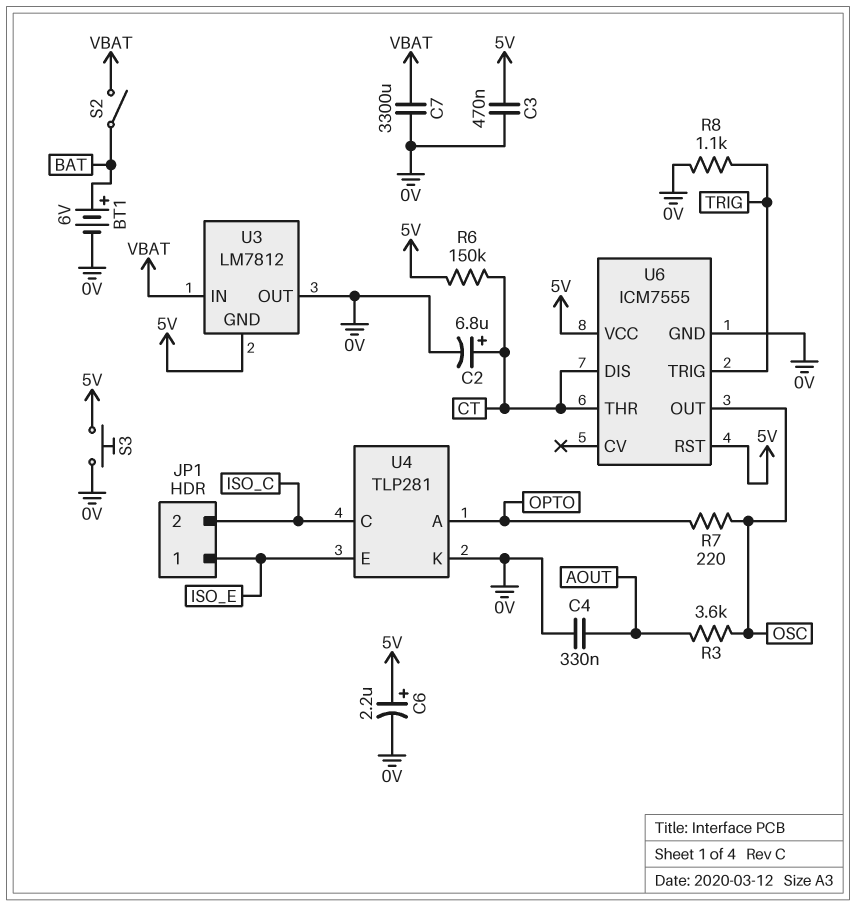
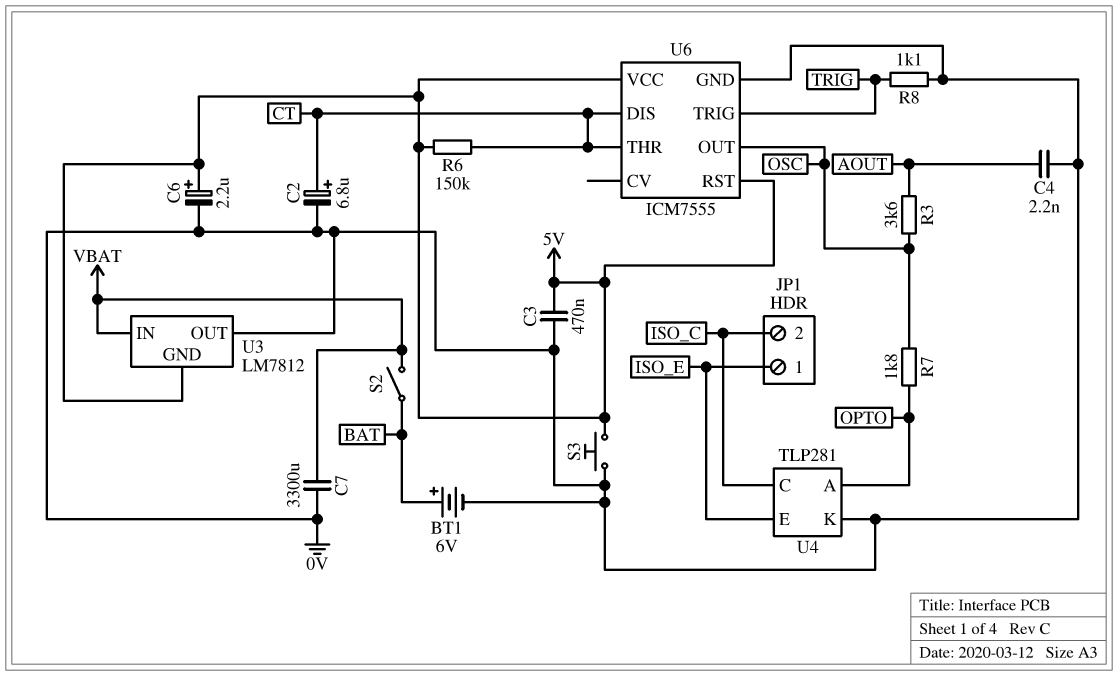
C4: 330nF (0V, AOUT) -> 2.2nF (0V, AOUT)
R7: 220 (OPTO, OSC) -> 1.8k (OPTO, OSC)

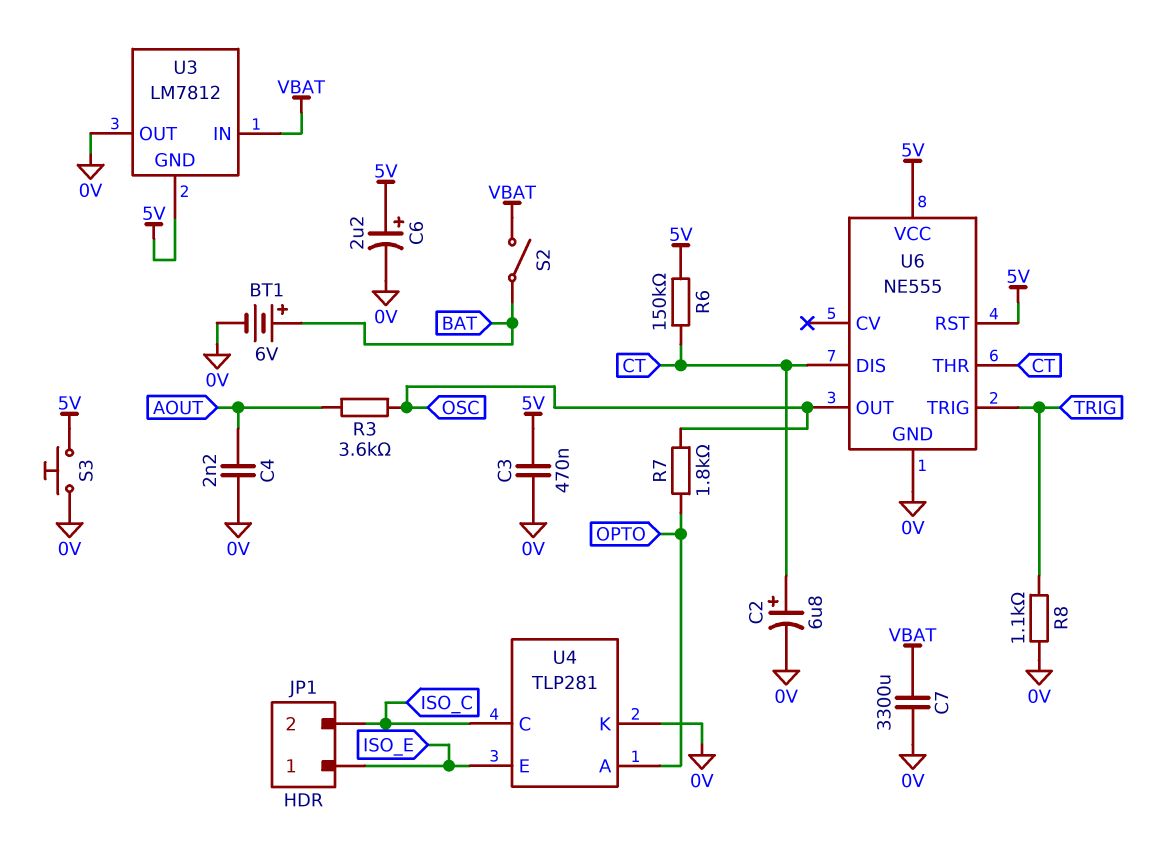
U6: ICM7555 -> NE555

